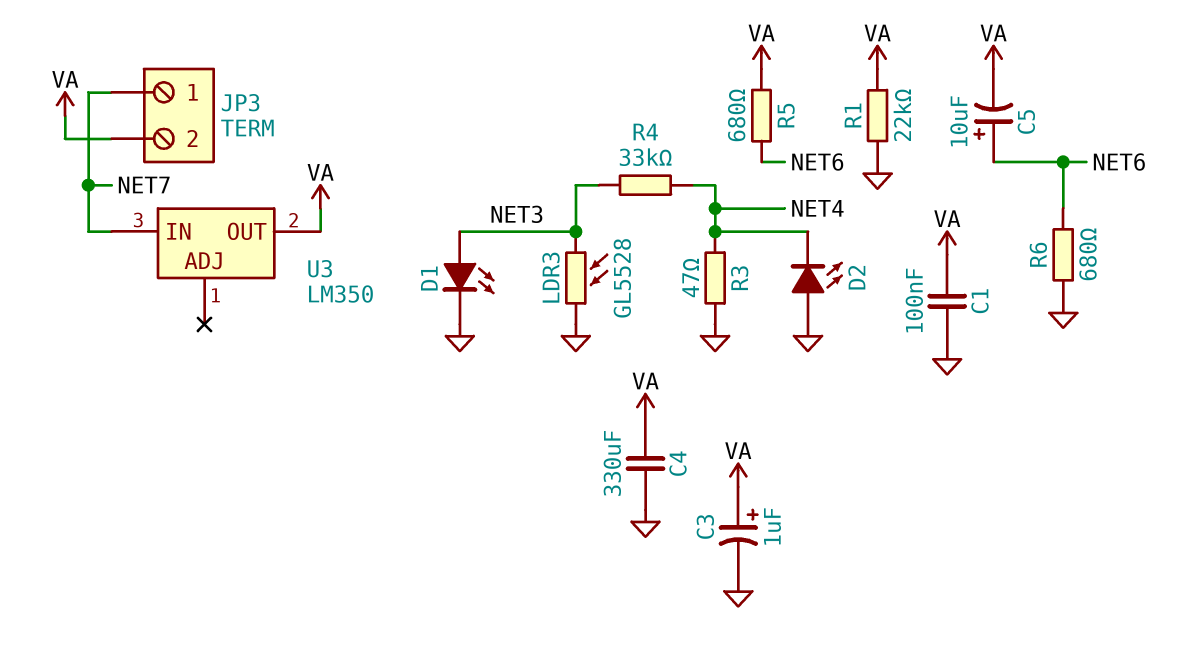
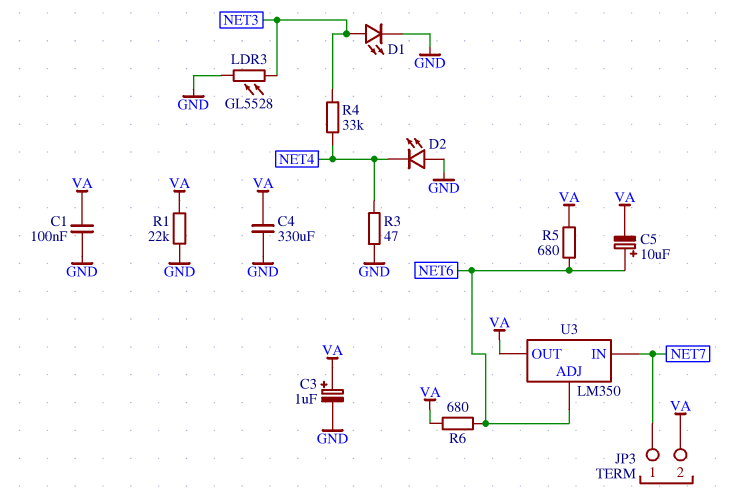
R6: 680 (GND, NET6) -> 680 (NET6, VA)
U3 pin ADJ: none -> NET6

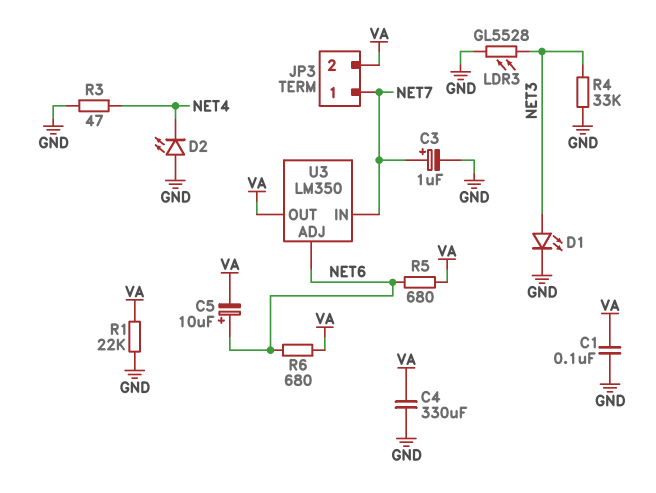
C3: 1uF (plus VA, minus GND) -> 1uF (plus NET7, minus GND)
R4: 33k (NET3, NET4) -> 33k (GND, NET3)

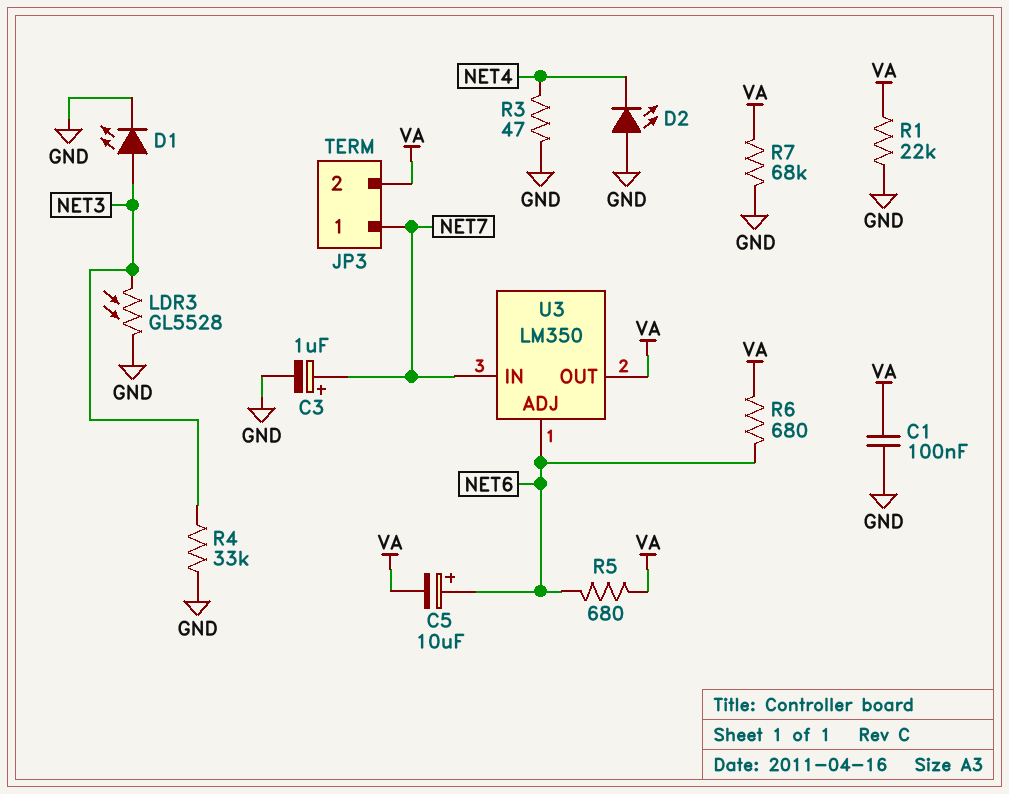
C4: 330uF (GND, VA) -> none
R7: none -> 68k (GND, VA)

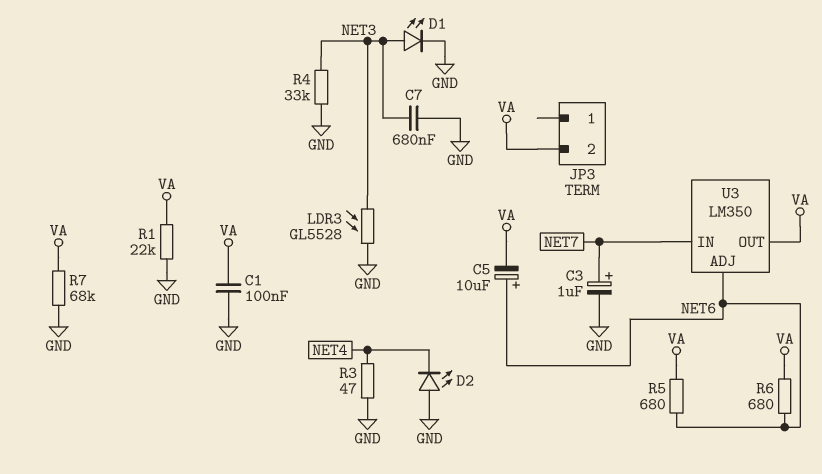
C7: none -> 680nF (GND, NET3)
JP3 pin 1: NET7 -> none

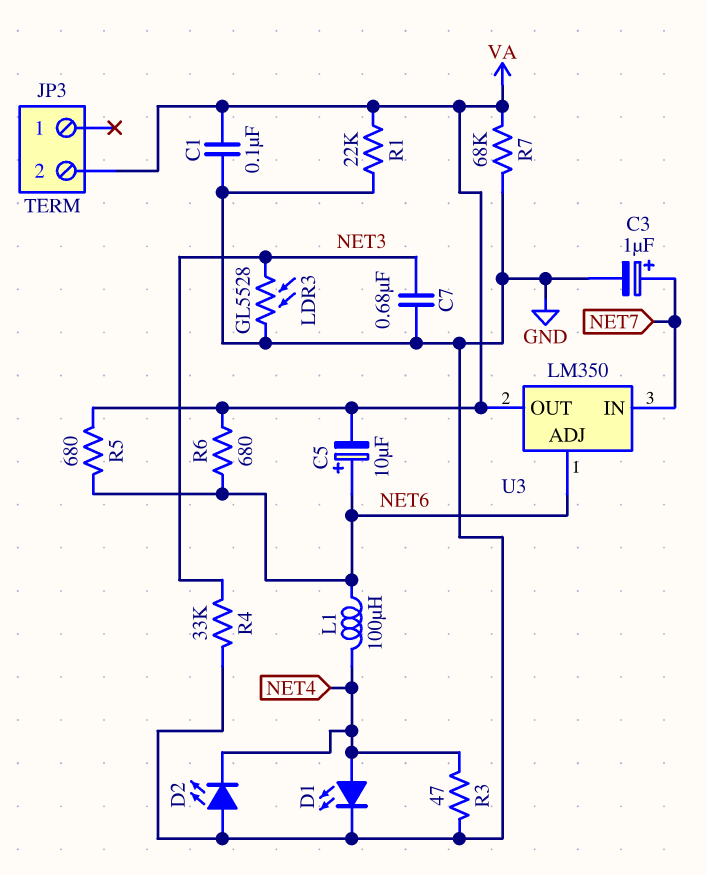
D1: LED (A NET3, K GND) -> LED (A NET4, K GND)
L1: none -> 100uH (NET4, NET6)

